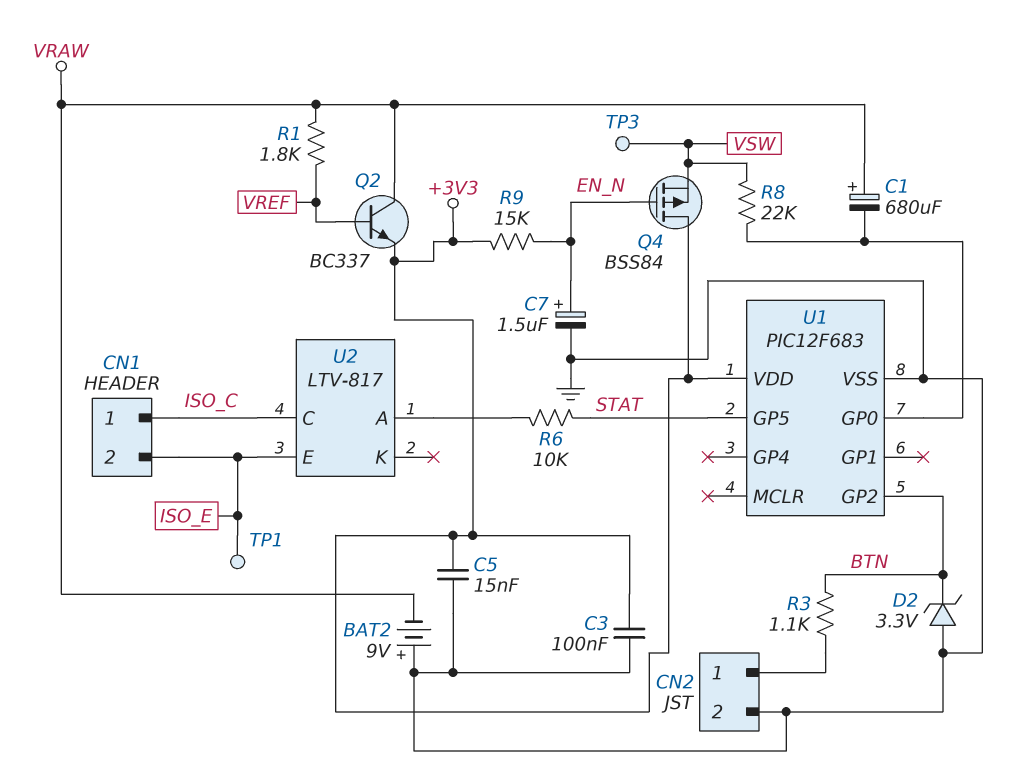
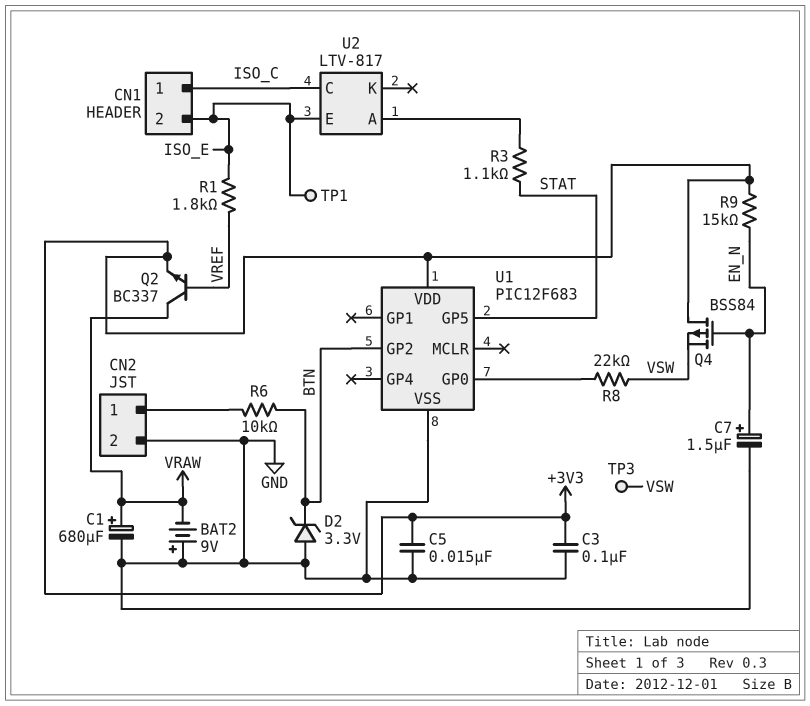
C1: 680uF (plus VRAW, minus U1/GP0) -> 680uF (plus VRAW, minus GND)
R1: 1.8k (VRAW, VREF) -> 1.8k (ISO_E, VREF)
R3: 1.1k (BTN, CN2/1) -> 1.1k (STAT, U2/A)
R6: 10k (STAT, U2/A) -> 10k (BTN, CN2/1)

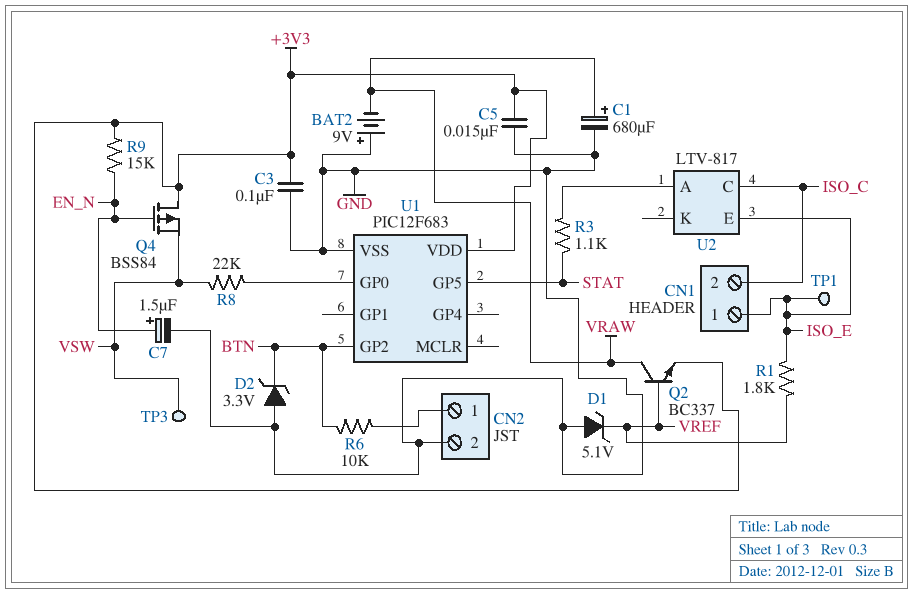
CN1 pin 1: ISO_C -> ISO_E
CN1 pin 2: ISO_E -> ISO_C
D1: none -> zener 5.1V (A GND, K VREF)

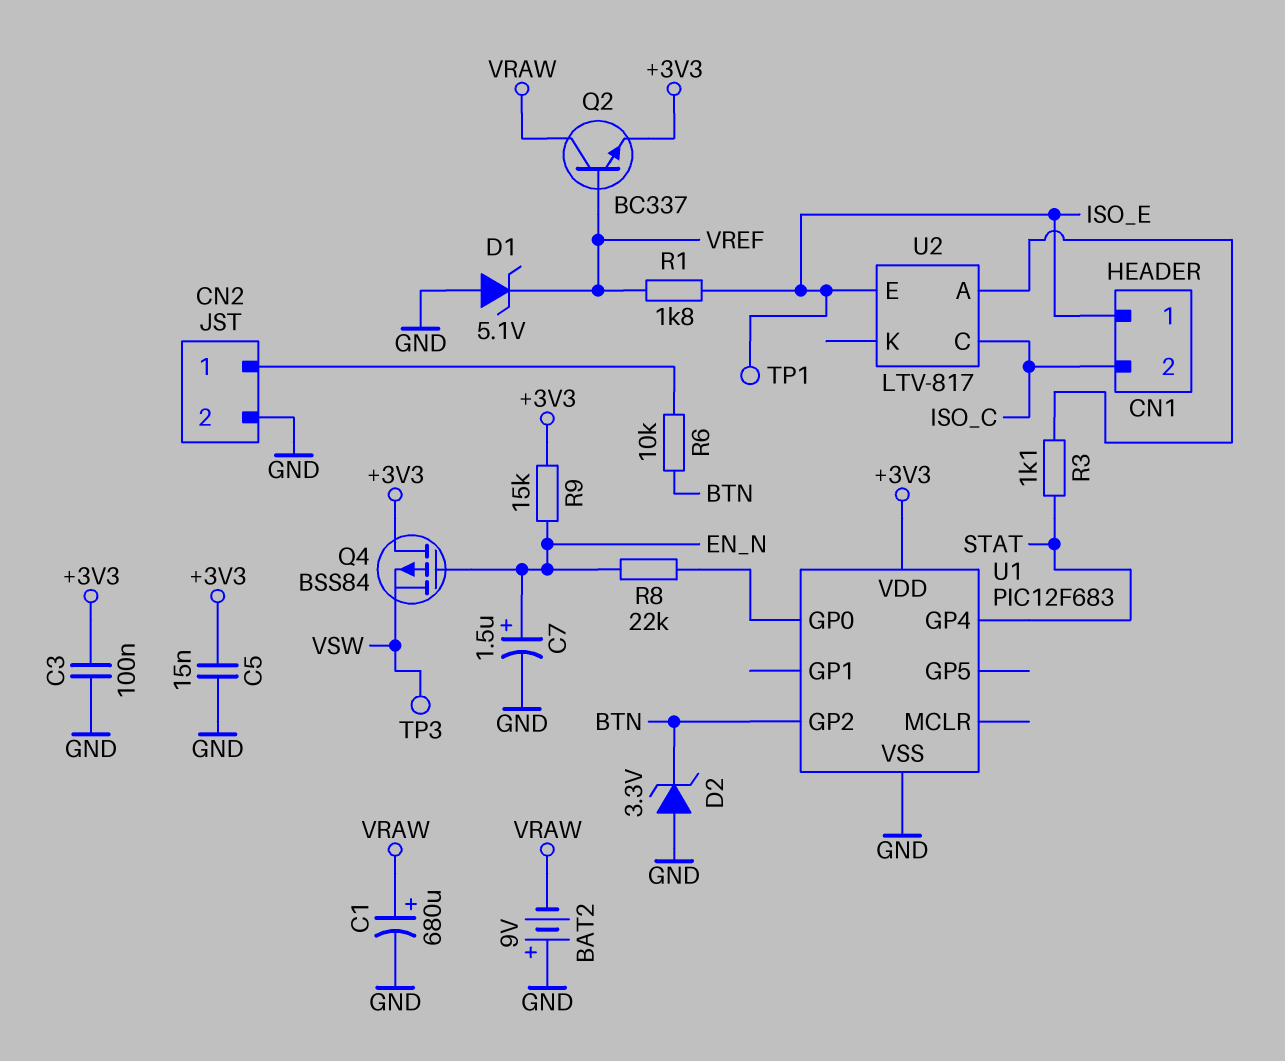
R8: 22k (U1/GP0, VSW) -> 22k (EN_N, U1/GP0)
U1 pin GP4: none -> STAT
U1 pin GP5: STAT -> none

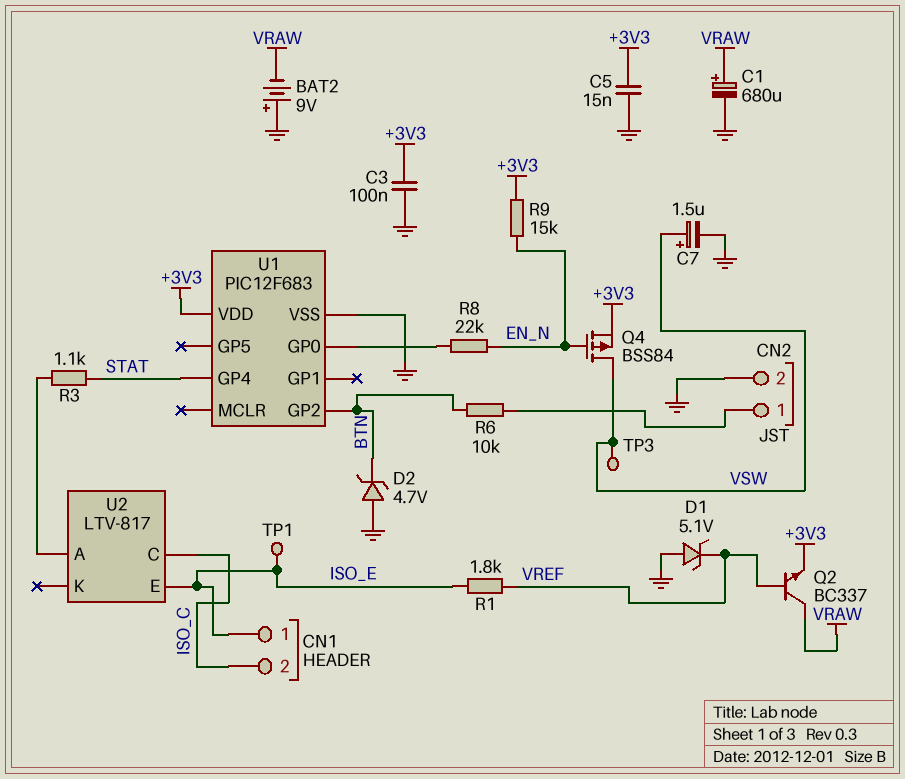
C7: 1.5uF (plus EN_N, minus GND) -> 1.5uF (plus VSW, minus GND)
D2: zener 3.3V (A GND, K BTN) -> zener 4.7V (A GND, K BTN)
Q4: PMOS BSS84 (G EN_N, D +3V3, S VSW) -> PMOS BSS84 (G EN_N, D VSW, S +3V3)

